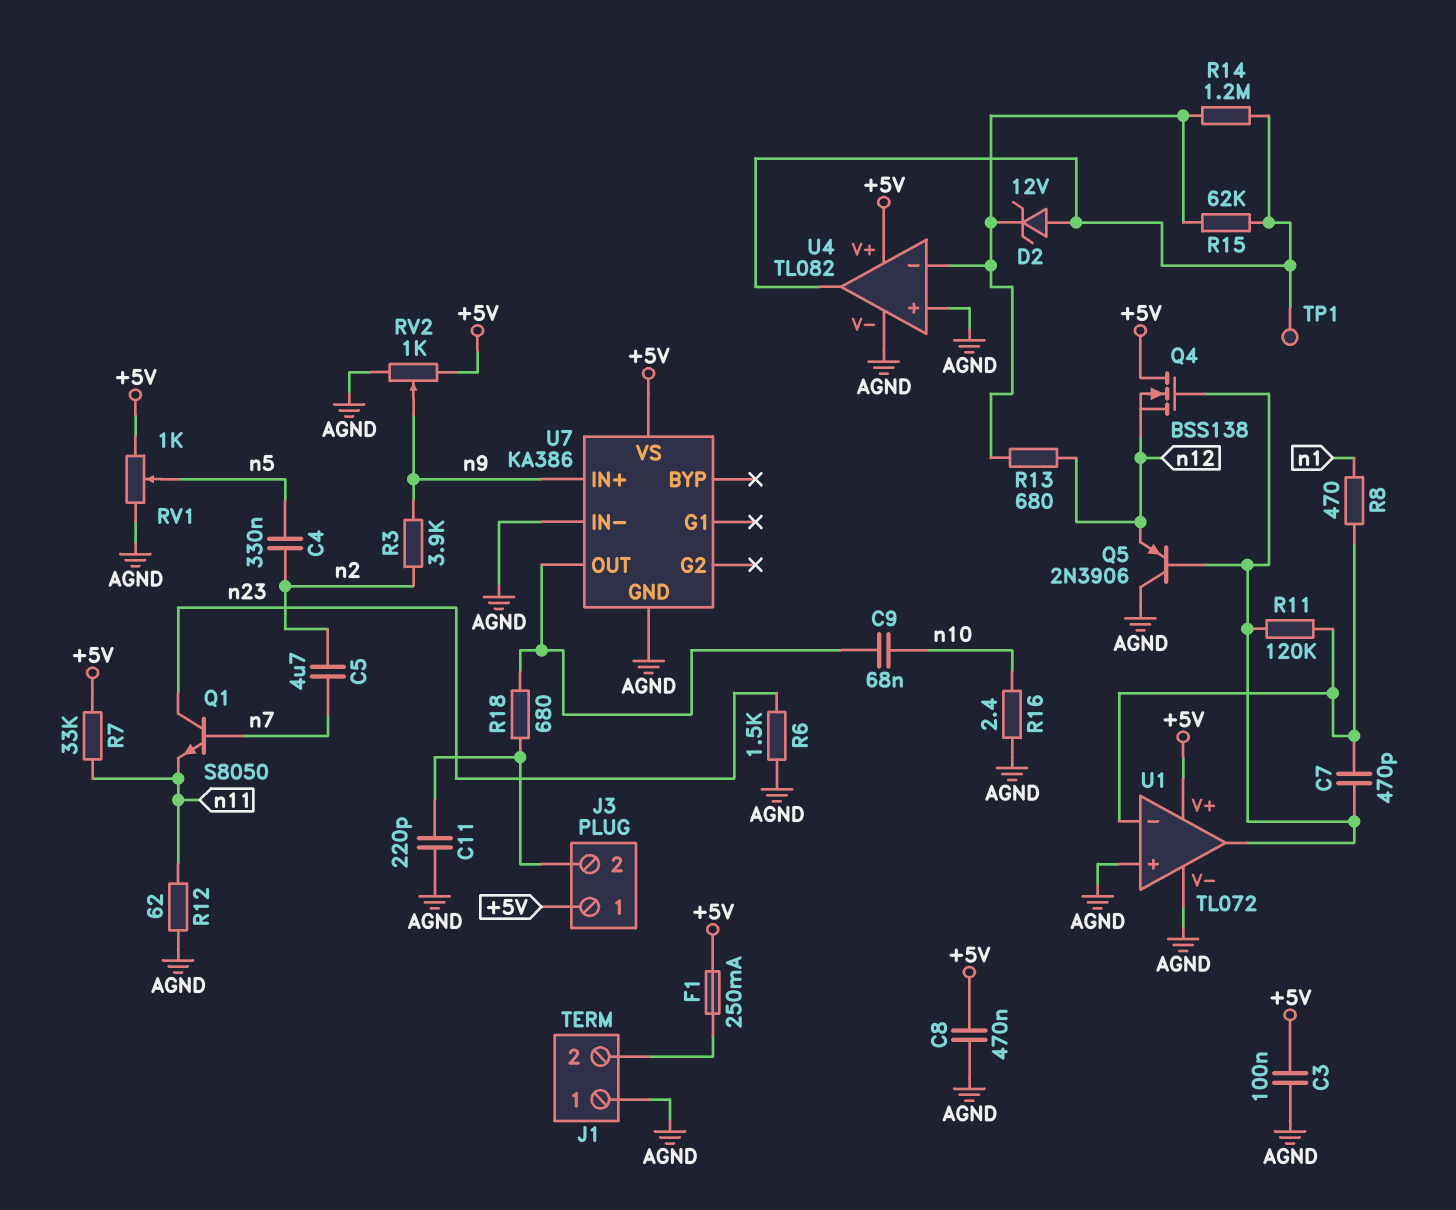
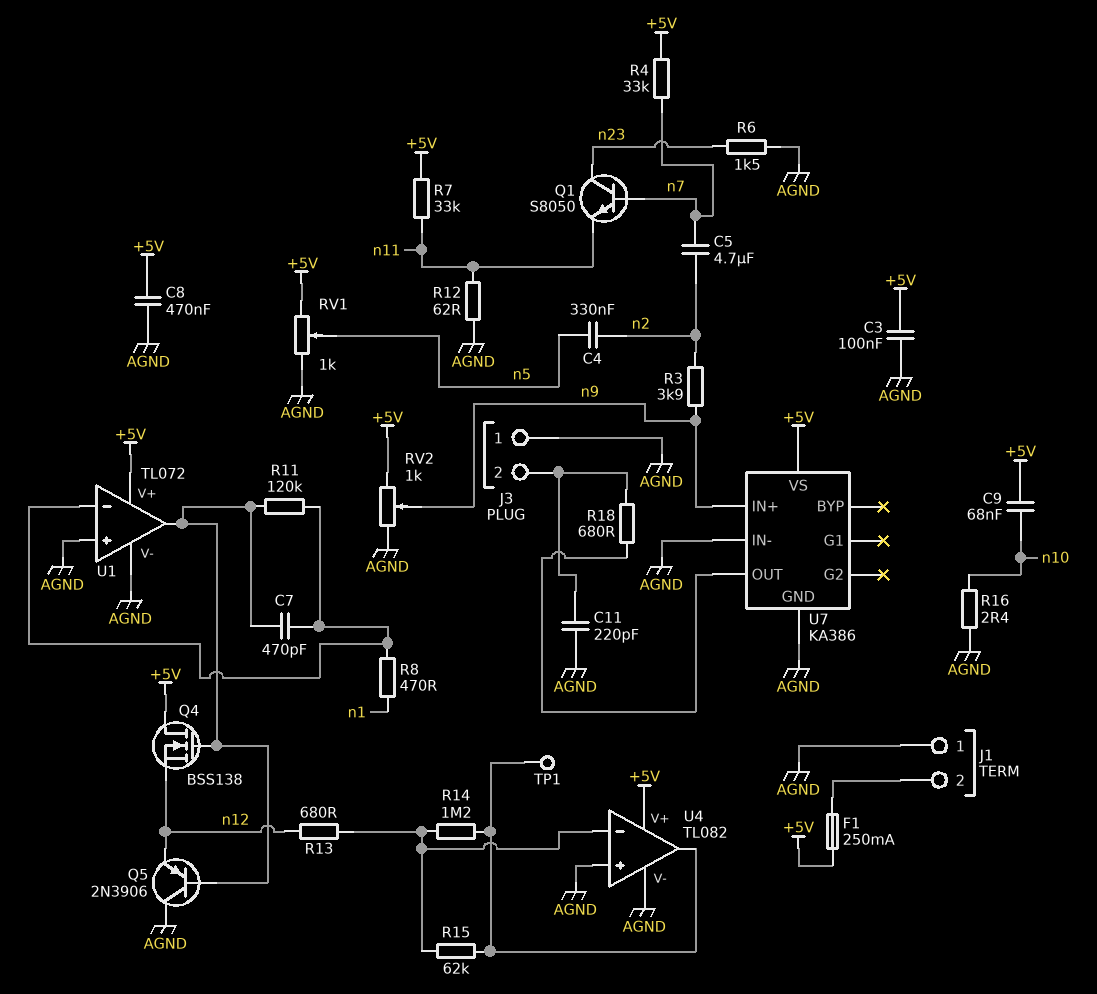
C9: 68nF (U7/OUT, n10) -> 68nF (+5V, n10)
D2: zener 12V (A U4/out, K U4/in-) -> none
J3 pin 1: +5V -> AGND
R4: none -> 33k (+5V, n7)

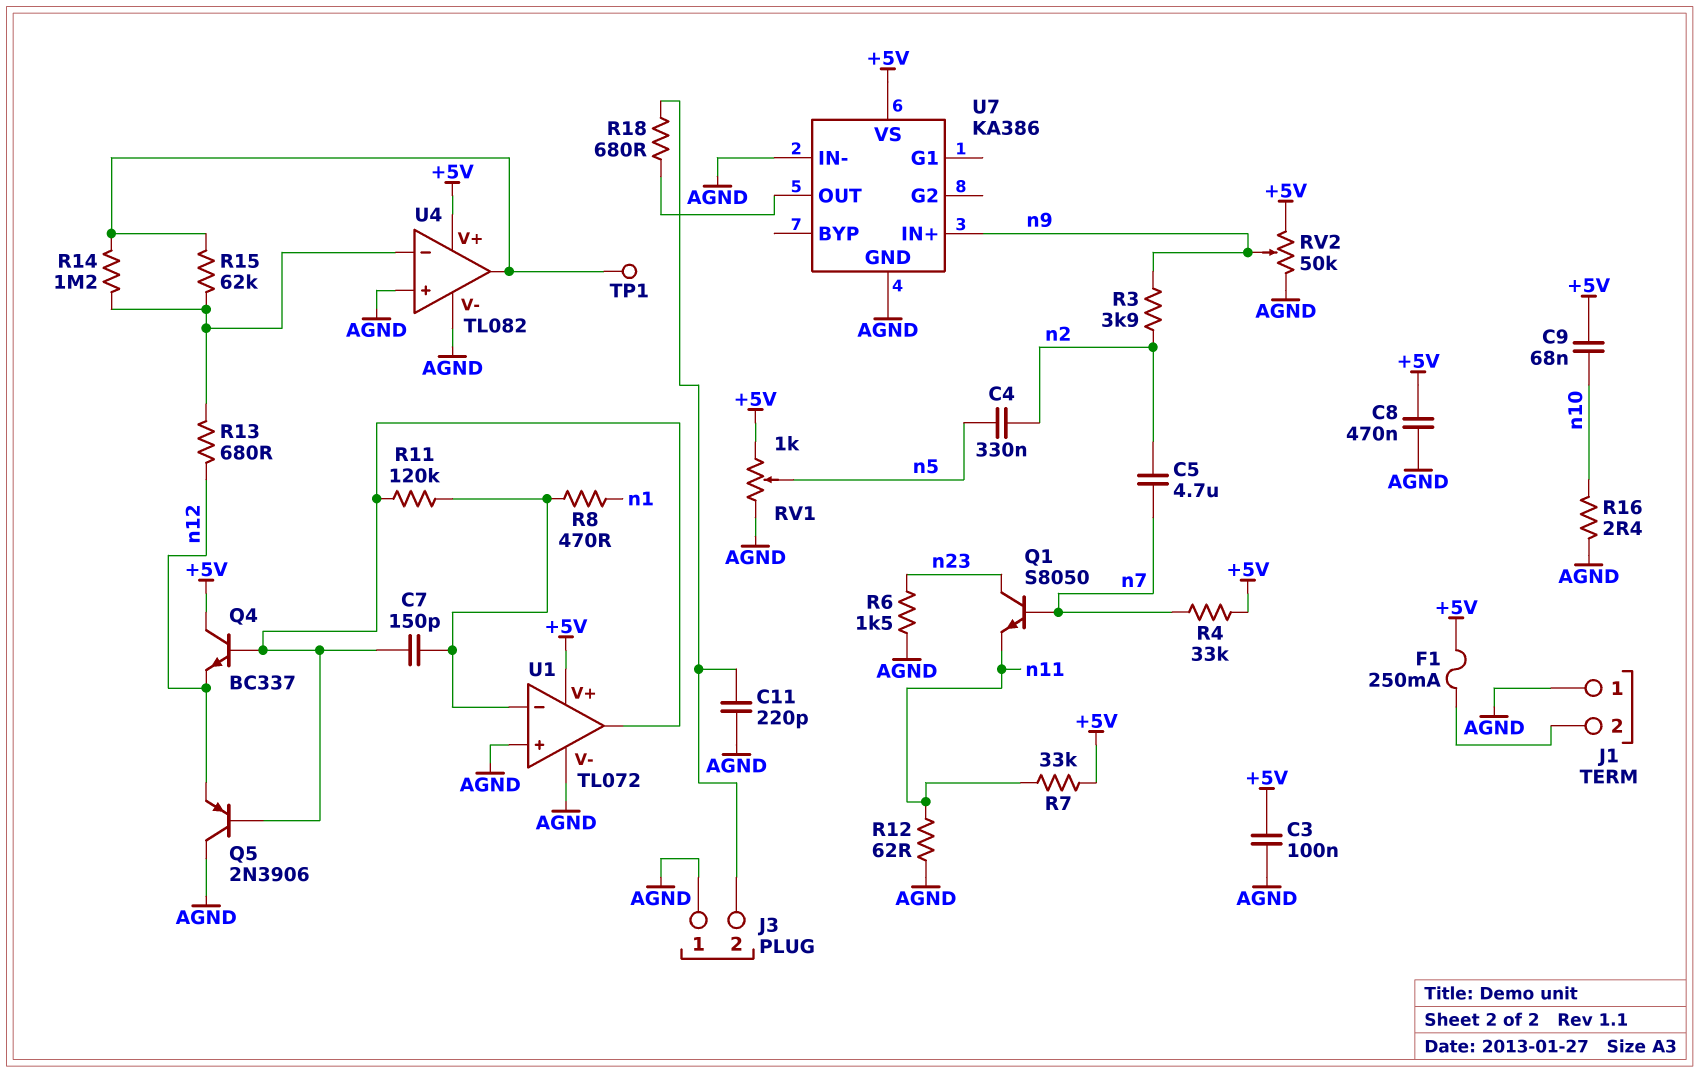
C7: 470pF (U1/in-, U1/out) -> 150pF (U1/in-, U1/out)
Q4: NMOS BSS138 (G U1/out, D +5V, S n12) -> NPN BC337 (B U1/out, C +5V, E n12)
RV2: 1k (+5V, AGND, wiper n9) -> 50k (+5V, AGND, wiper n9)

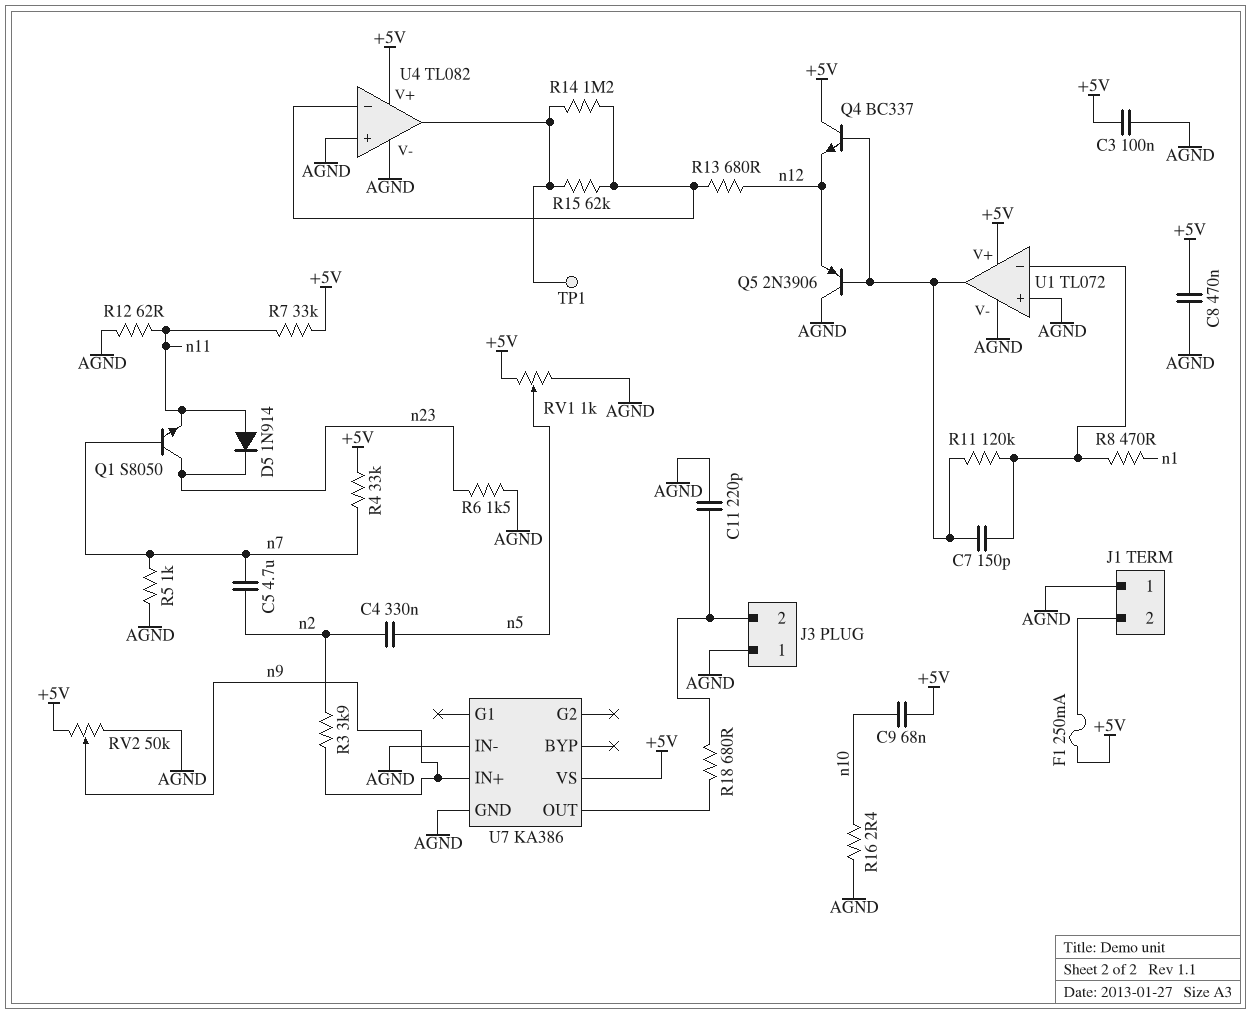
D5: none -> diode 1N914 (A n11, K n23)
R5: none -> 1k (AGND, n7)

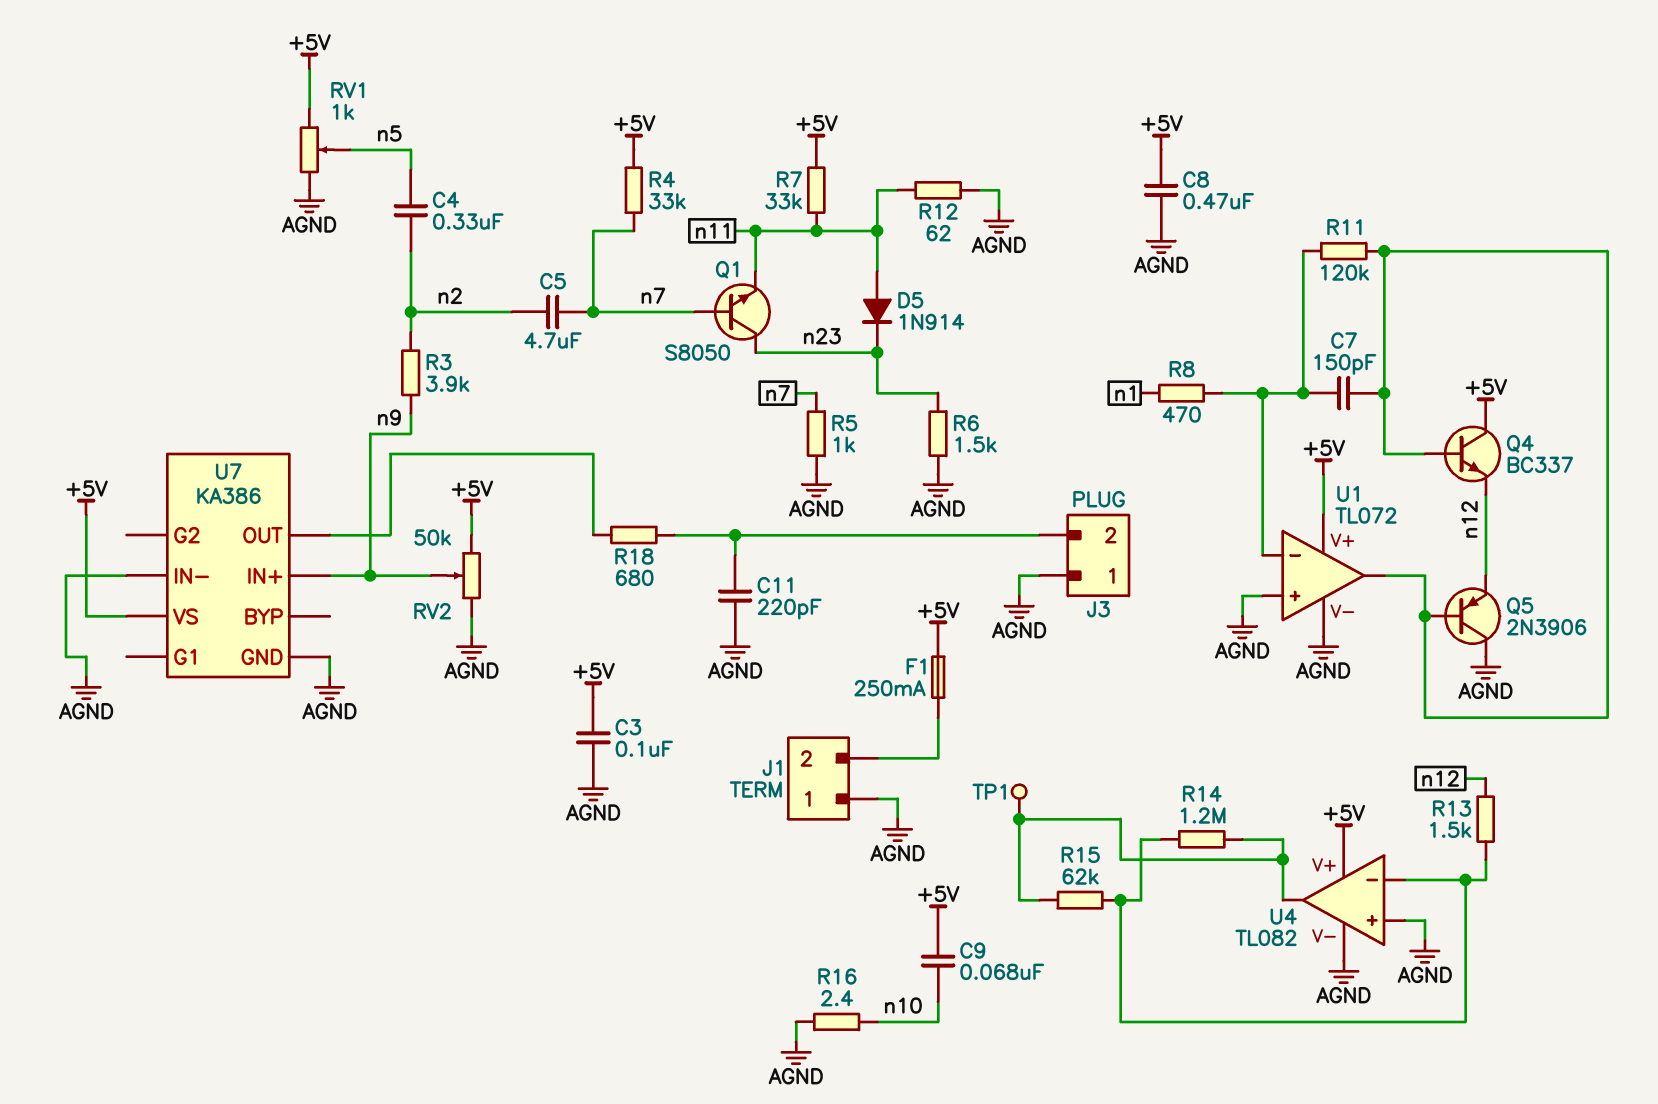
R13: 680 (U4/in-, n12) -> 1.5k (U4/in-, n12)

